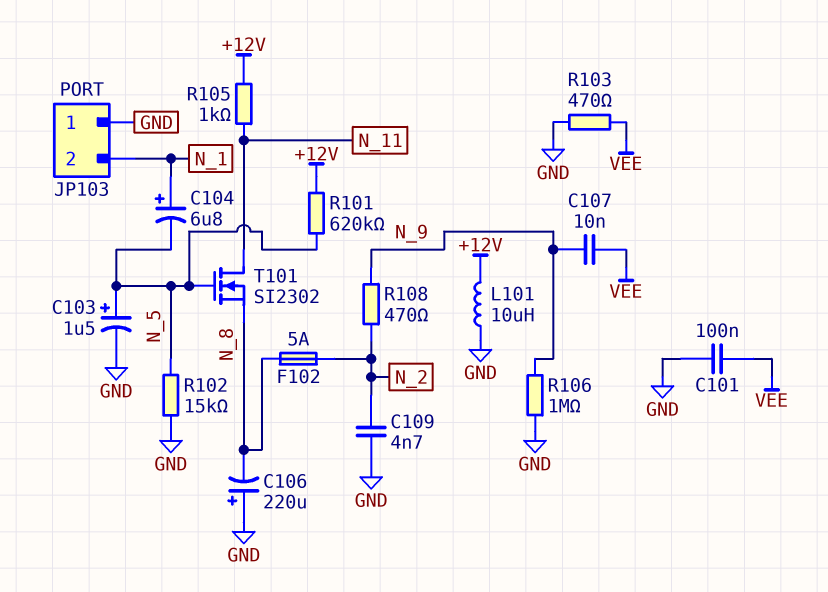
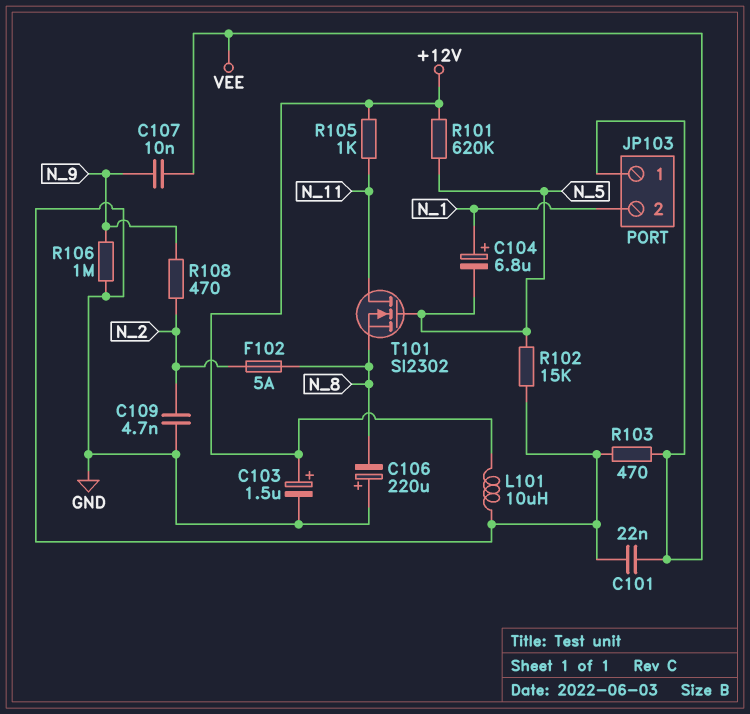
C101: 100nF (GND, VEE) -> 22nF (GND, VEE)
C103: 1.5uF (plus N_5, minus GND) -> 1.5uF (plus +12V, minus GND)
JP103 pin 1: GND -> VEE

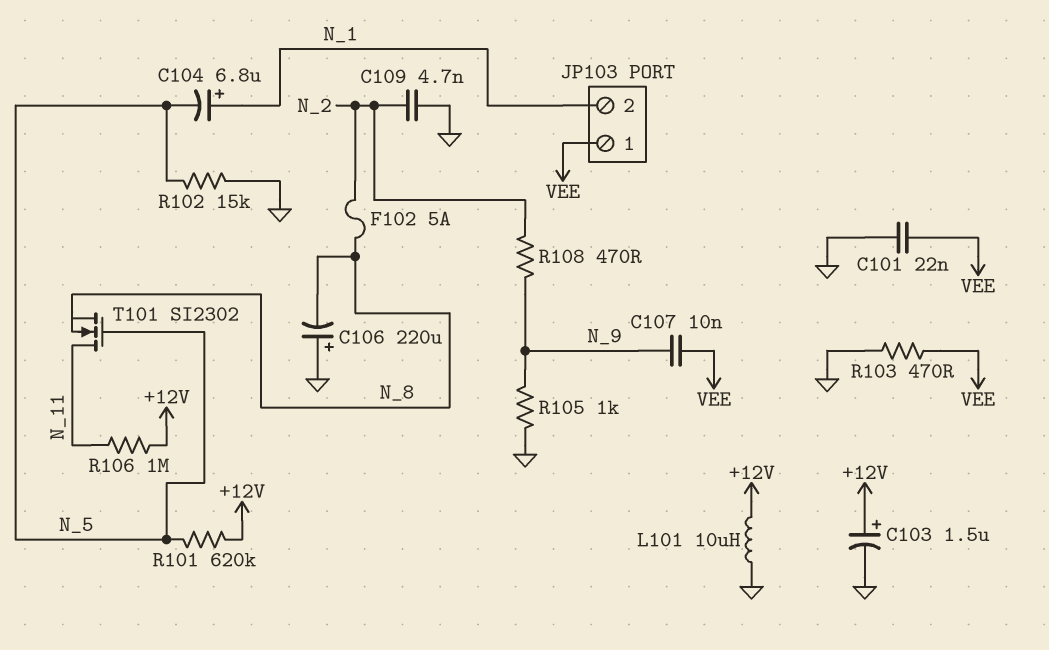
R105: 1k (+12V, N_11) -> 1k (GND, N_9)
R106: 1M (GND, N_9) -> 1M (+12V, N_11)

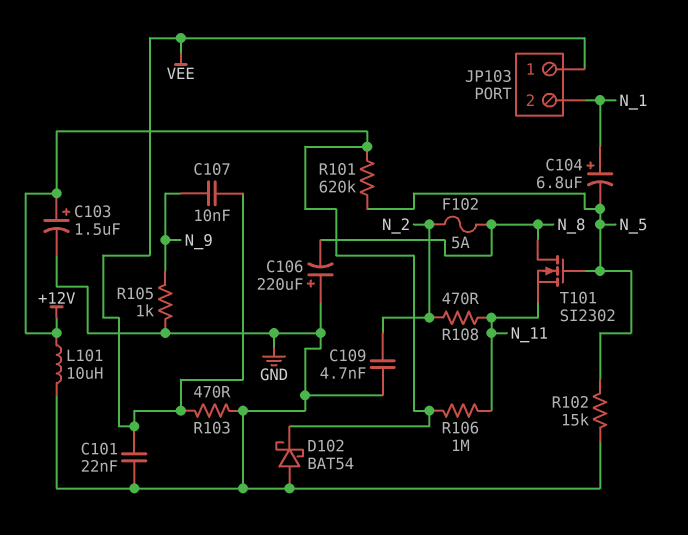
D102: none -> schottky BAT54 (A GND, K +12V)
R108: 470 (N_2, N_9) -> 470 (N_2, N_11)
T101: NMOS SI2302 (G N_5, D N_11, S N_8) -> NMOS SI2302 (G N_5, D N_8, S N_11)

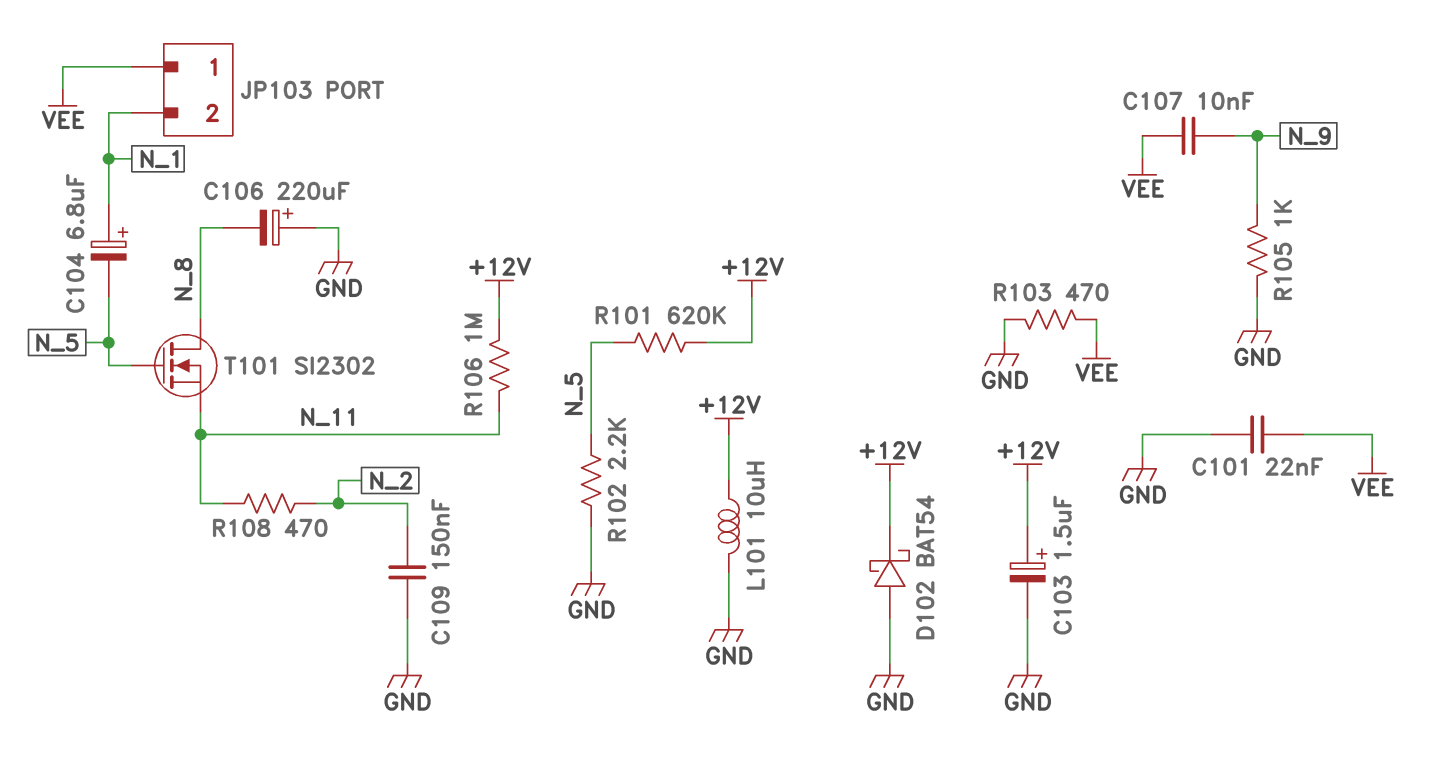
C109: 4.7nF (GND, N_2) -> 150nF (GND, N_2)
F102: 5A (N_2, N_8) -> none
R102: 15k (GND, N_5) -> 2.2k (GND, N_5)

